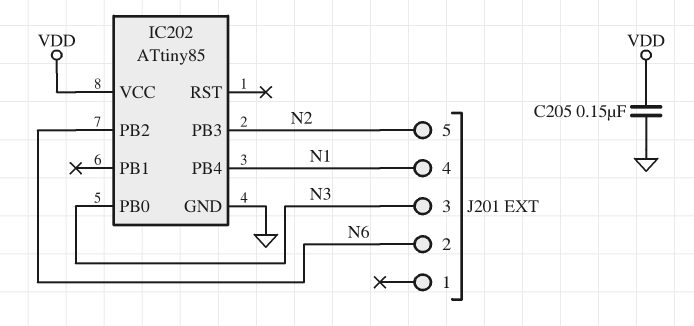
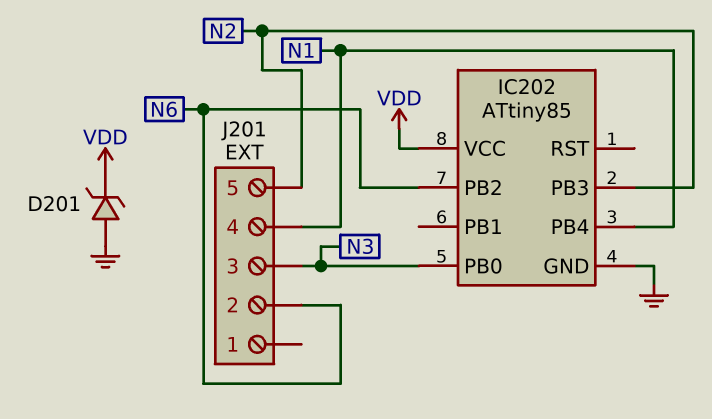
C205: 150nF (GND, VDD) -> none
D201: none -> zener (A GND, K VDD)

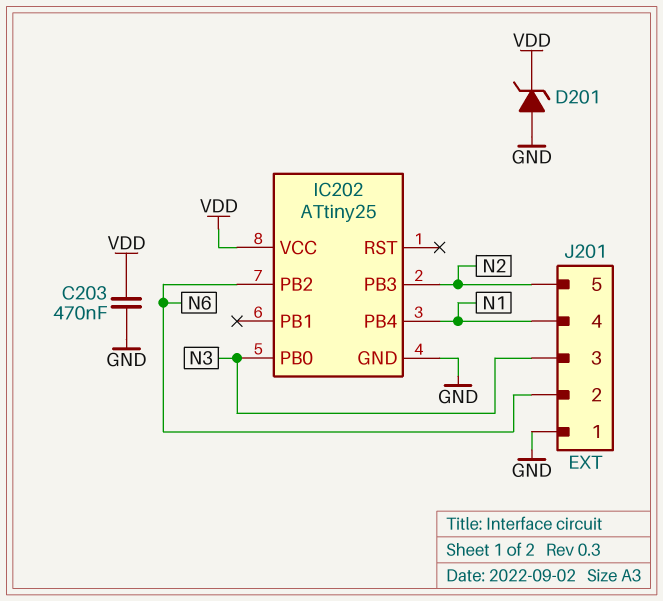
C203: none -> 470nF (GND, VDD)
IC202: ATtiny85 -> ATtiny25
J201 pin 1: none -> GND

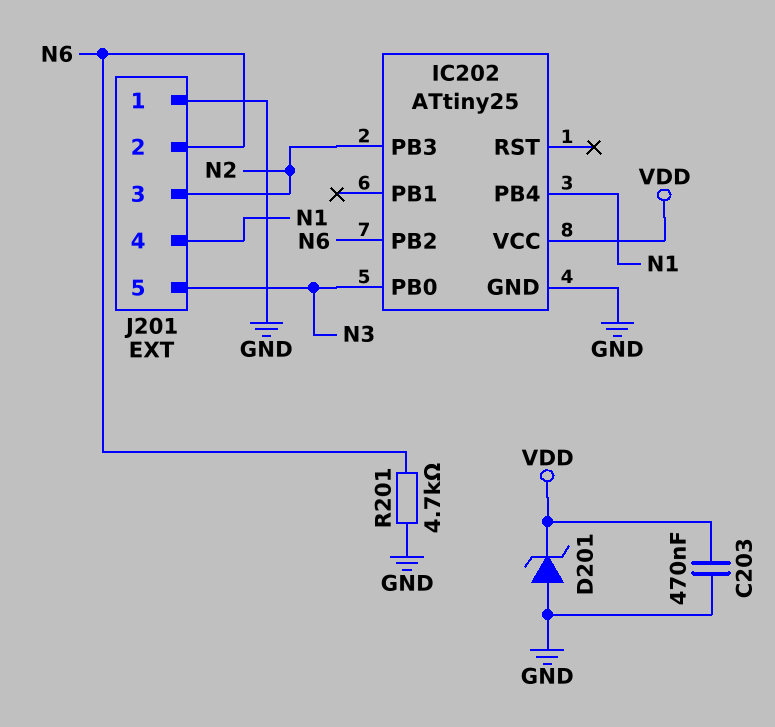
J201 pin 3: N3 -> N2
J201 pin 5: N2 -> N3
R201: none -> 4.7k (GND, N6)

